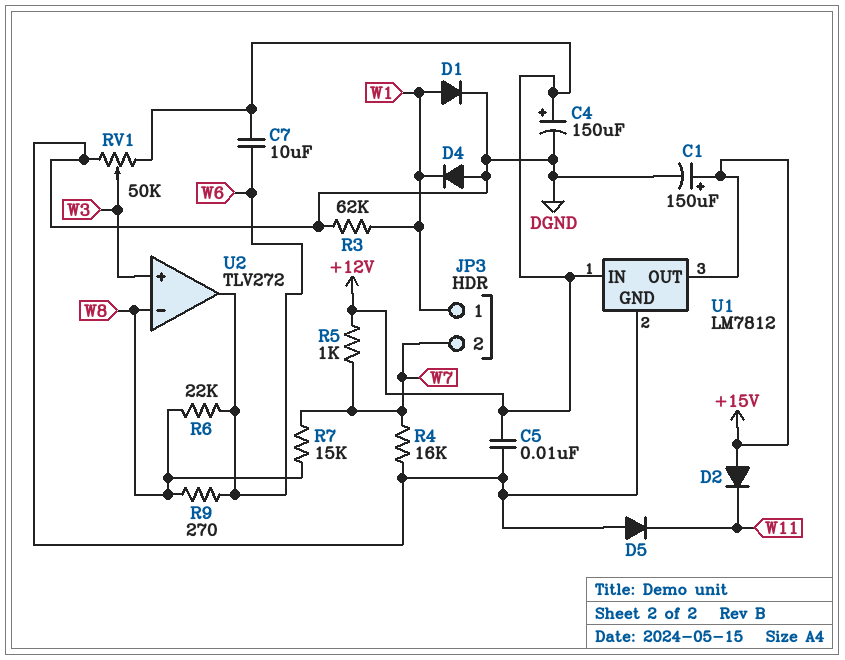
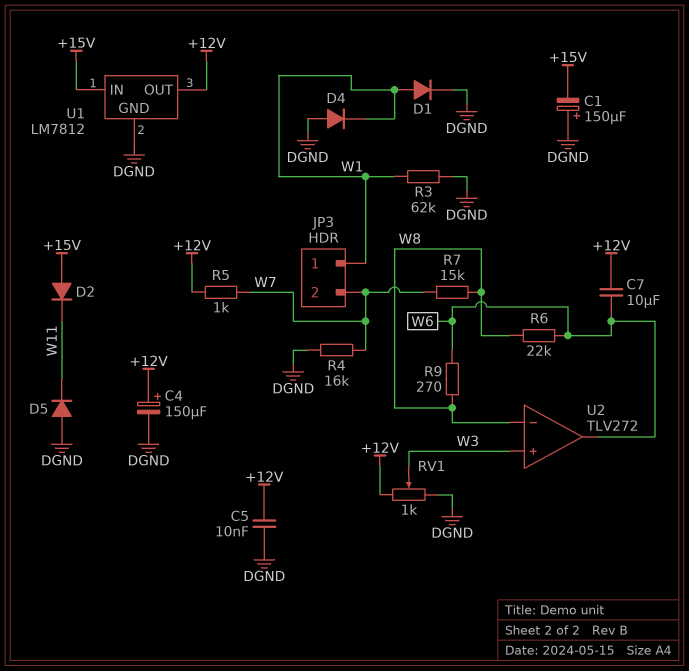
C1: 150uF (plus +15V, minus DGND) -> 150uF (plus DGND, minus +15V)
RV1: 50k (+12V, DGND, wiper W3) -> 1k (+12V, DGND, wiper W3)
U1 pin IN: +12V -> +15V
U1 pin OUT: +15V -> +12V

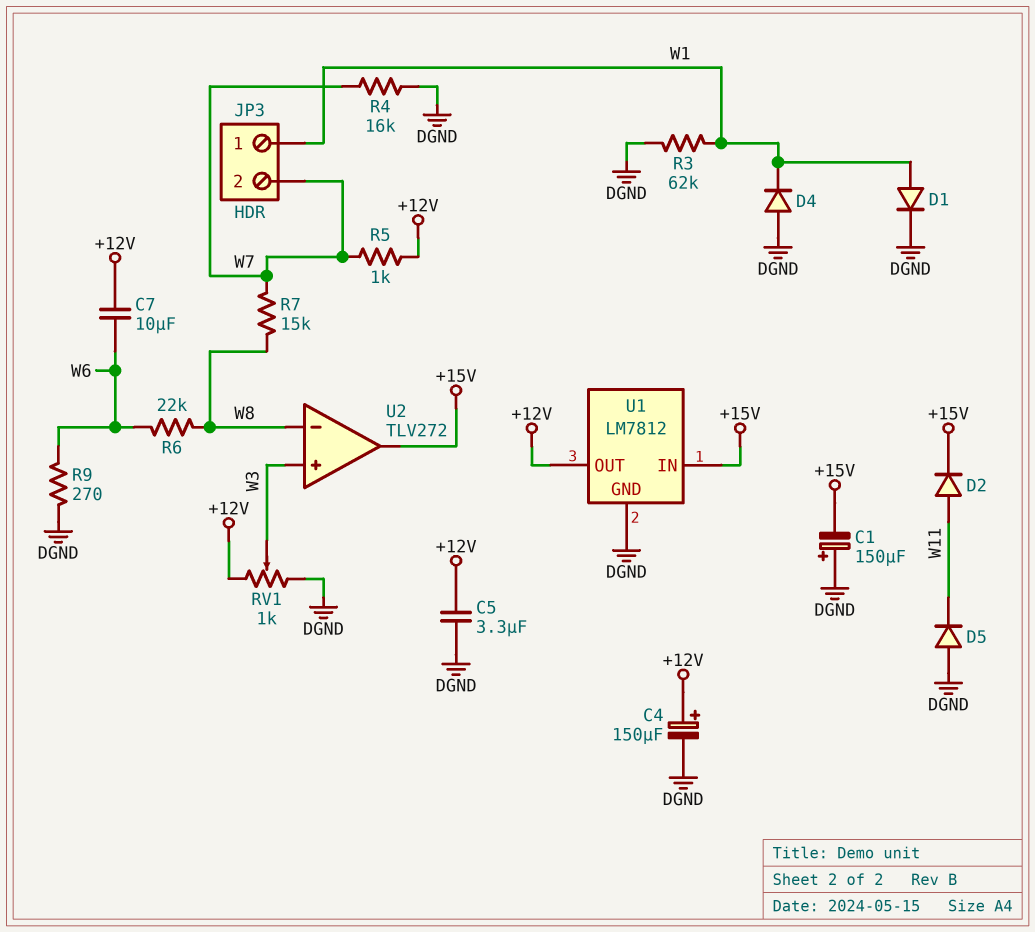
C5: 10nF (+12V, DGND) -> 3.3uF (+12V, DGND)
D2: diode (A +15V, K W11) -> diode (A W11, K +15V)
R9: 270 (W6, W8) -> 270 (DGND, W6)
U2 pin out: W6 -> +15V

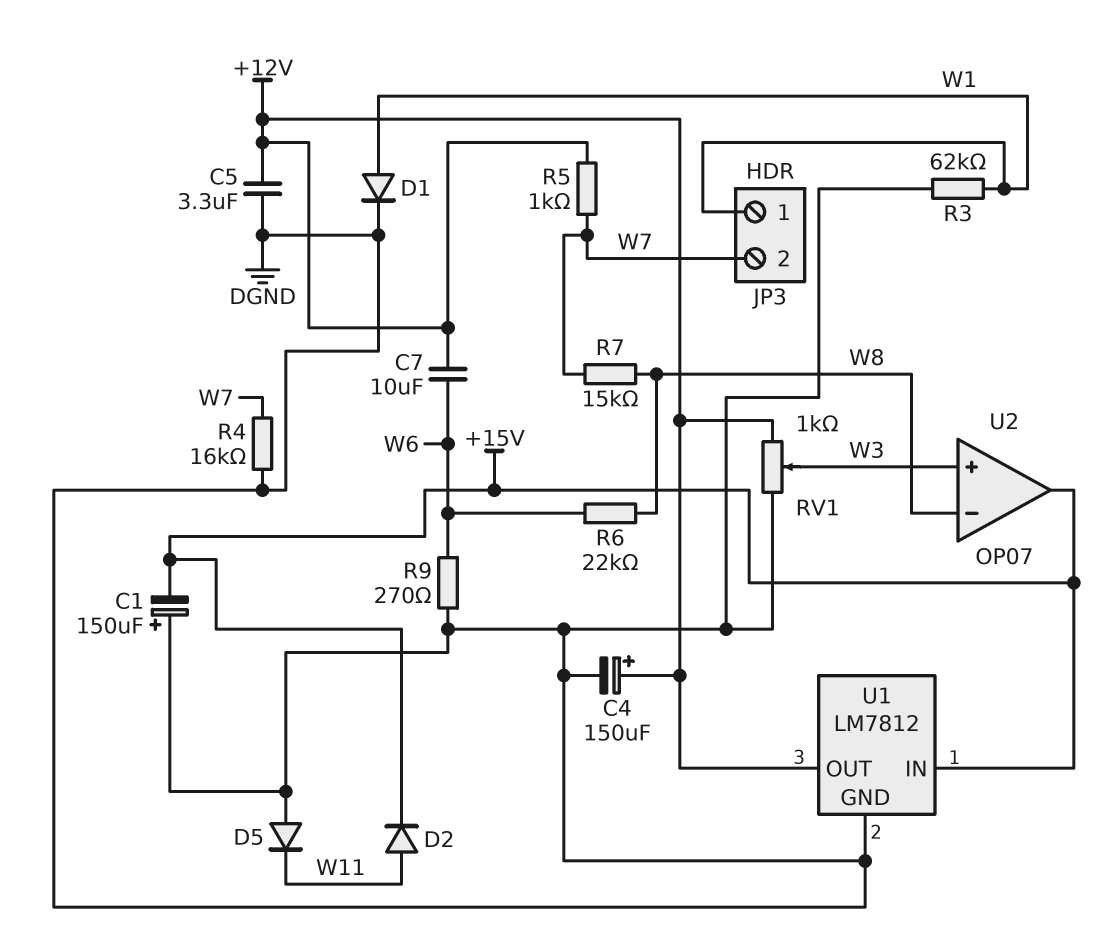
D4: diode (A DGND, K W1) -> none
U2: TLV272 -> OP07

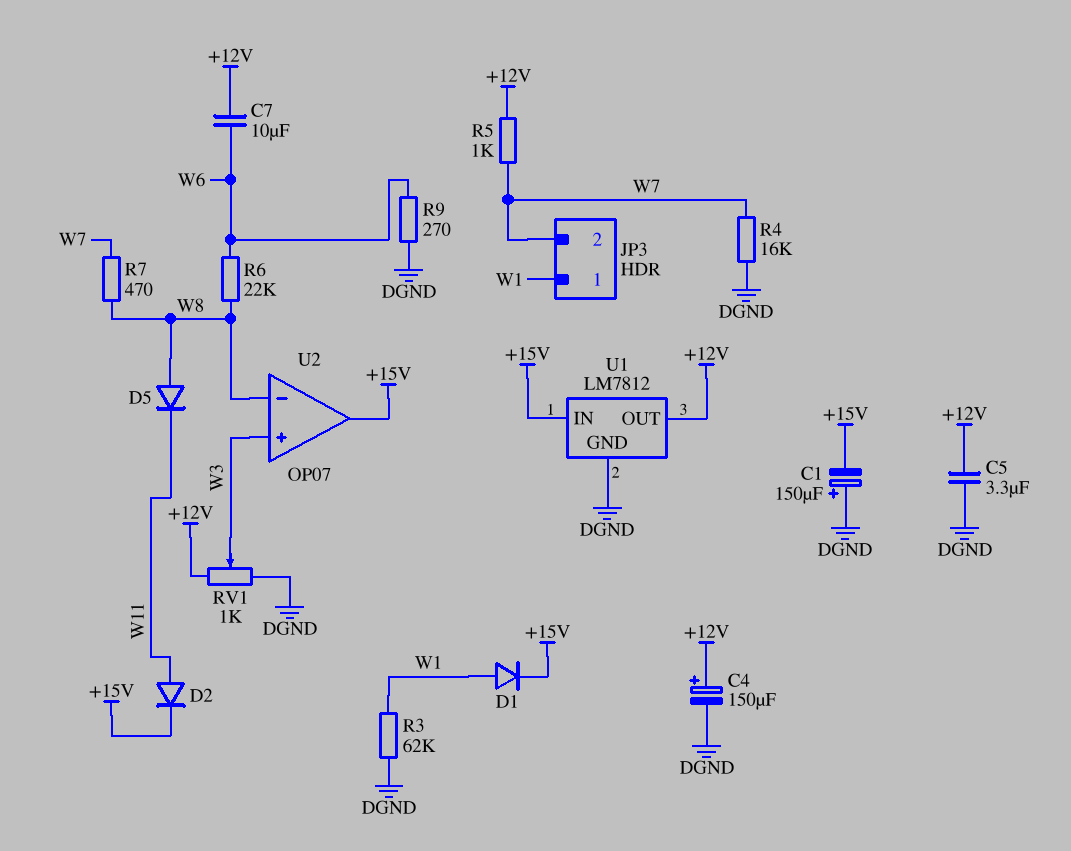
D1: diode (A W1, K DGND) -> diode (A W1, K +15V)
D5: diode (A DGND, K W11) -> diode (A W8, K W11)
R7: 15k (W7, W8) -> 470 (W7, W8)

